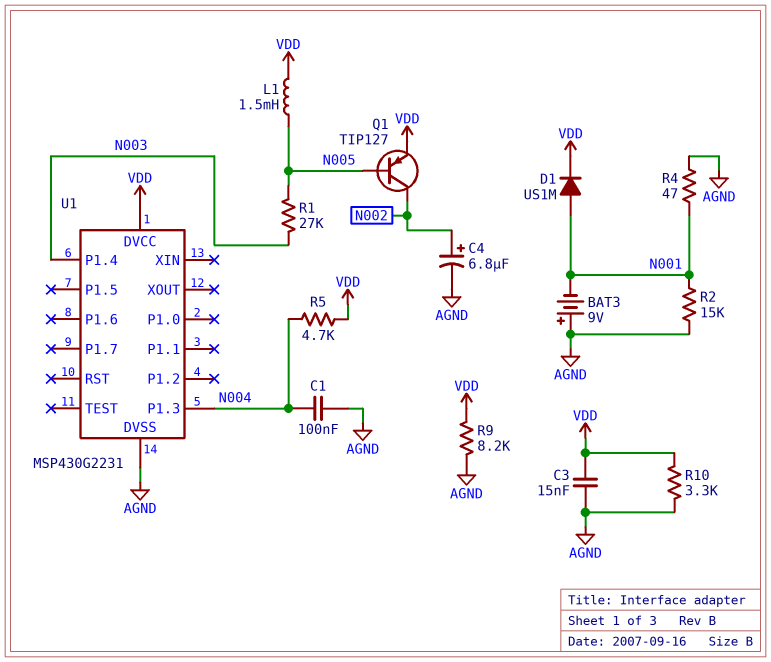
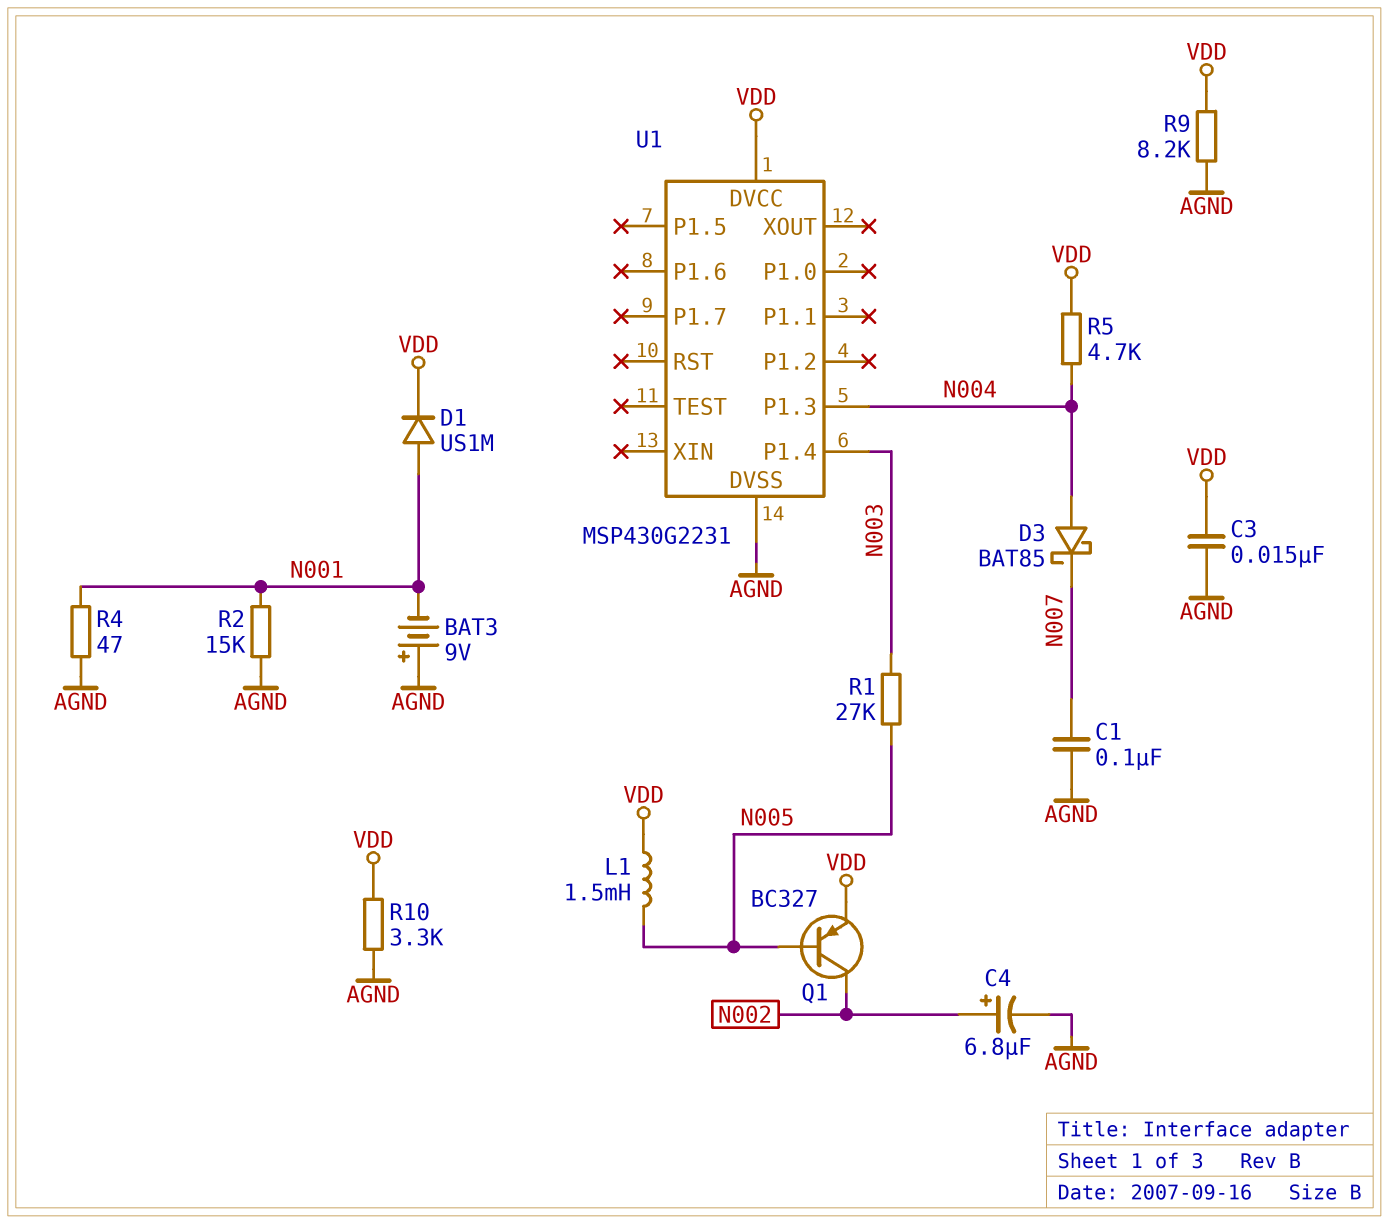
C1: 100nF (AGND, N004) -> 100nF (AGND, N007)
D3: none -> schottky BAT85 (A N004, K N007)
Q1: PNP TIP127 (B N005, C N002, E VDD) -> PNP BC327 (B N005, C N002, E VDD)

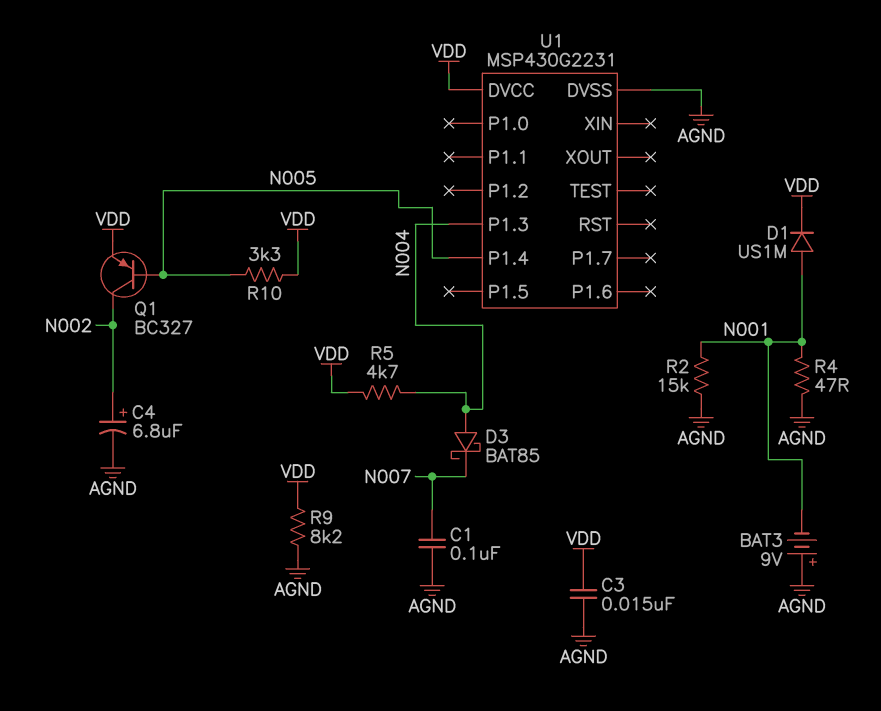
L1: 1.5mH (N005, VDD) -> none
R1: 27k (N003, N005) -> none
R10: 3.3k (AGND, VDD) -> 3.3k (N005, VDD)
U1 pin P1.4: N003 -> N005

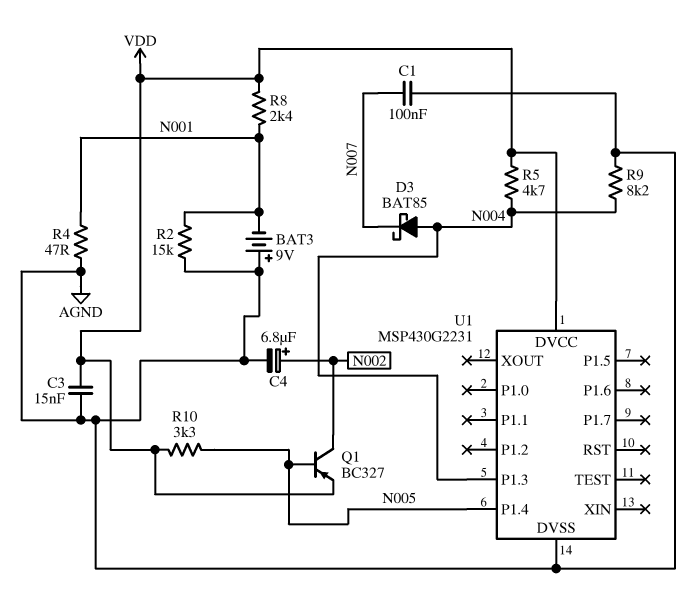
D1: diode US1M (A N001, K VDD) -> none
R8: none -> 2.4k (N001, VDD)
R9: 8.2k (AGND, VDD) -> 8.2k (AGND, N004)

